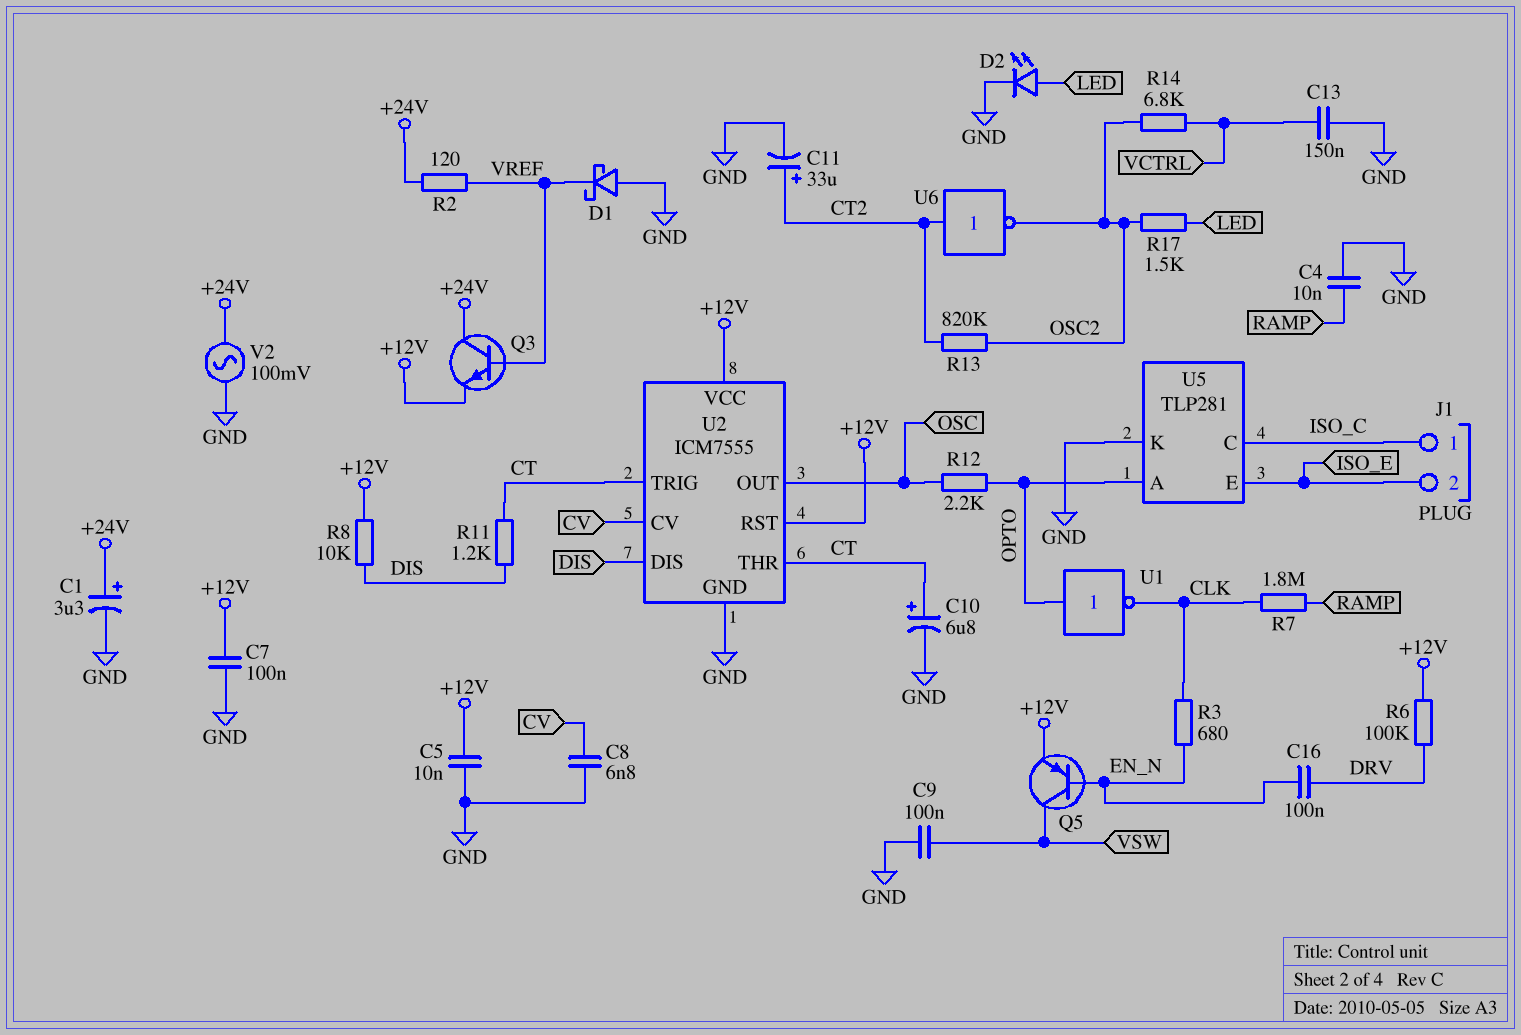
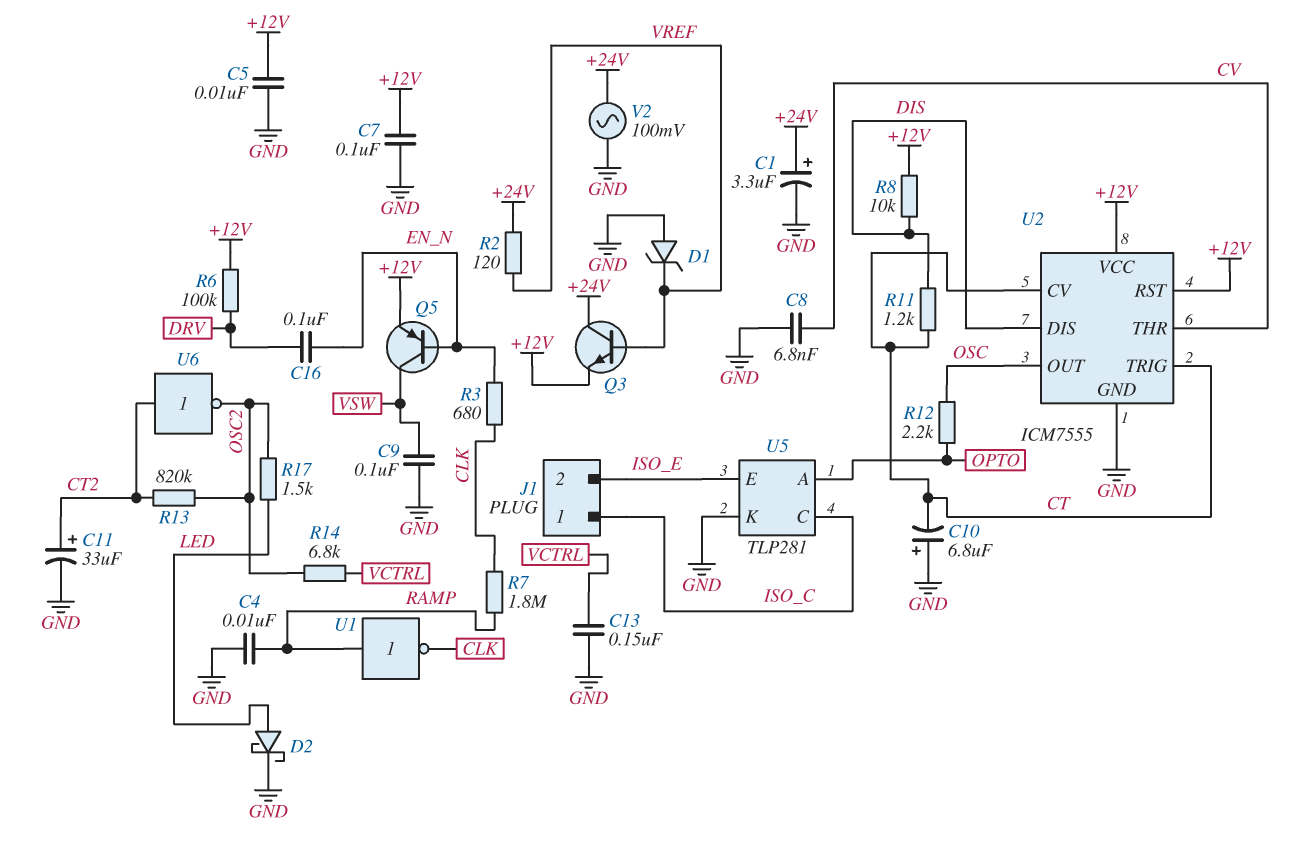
C10: 6.8uF (plus CT, minus GND) -> 6.8uF (plus GND, minus CT)
D1: schottky (A GND, K VREF) -> zener (A GND, K VREF)
D2: LED (A LED, K GND) -> schottky (A LED, K GND)
U1: NOT (in OPTO, out CLK) -> NOT (in RAMP, out CLK)
U2 pin CV: CV -> CT
U2 pin THR: CT -> CV

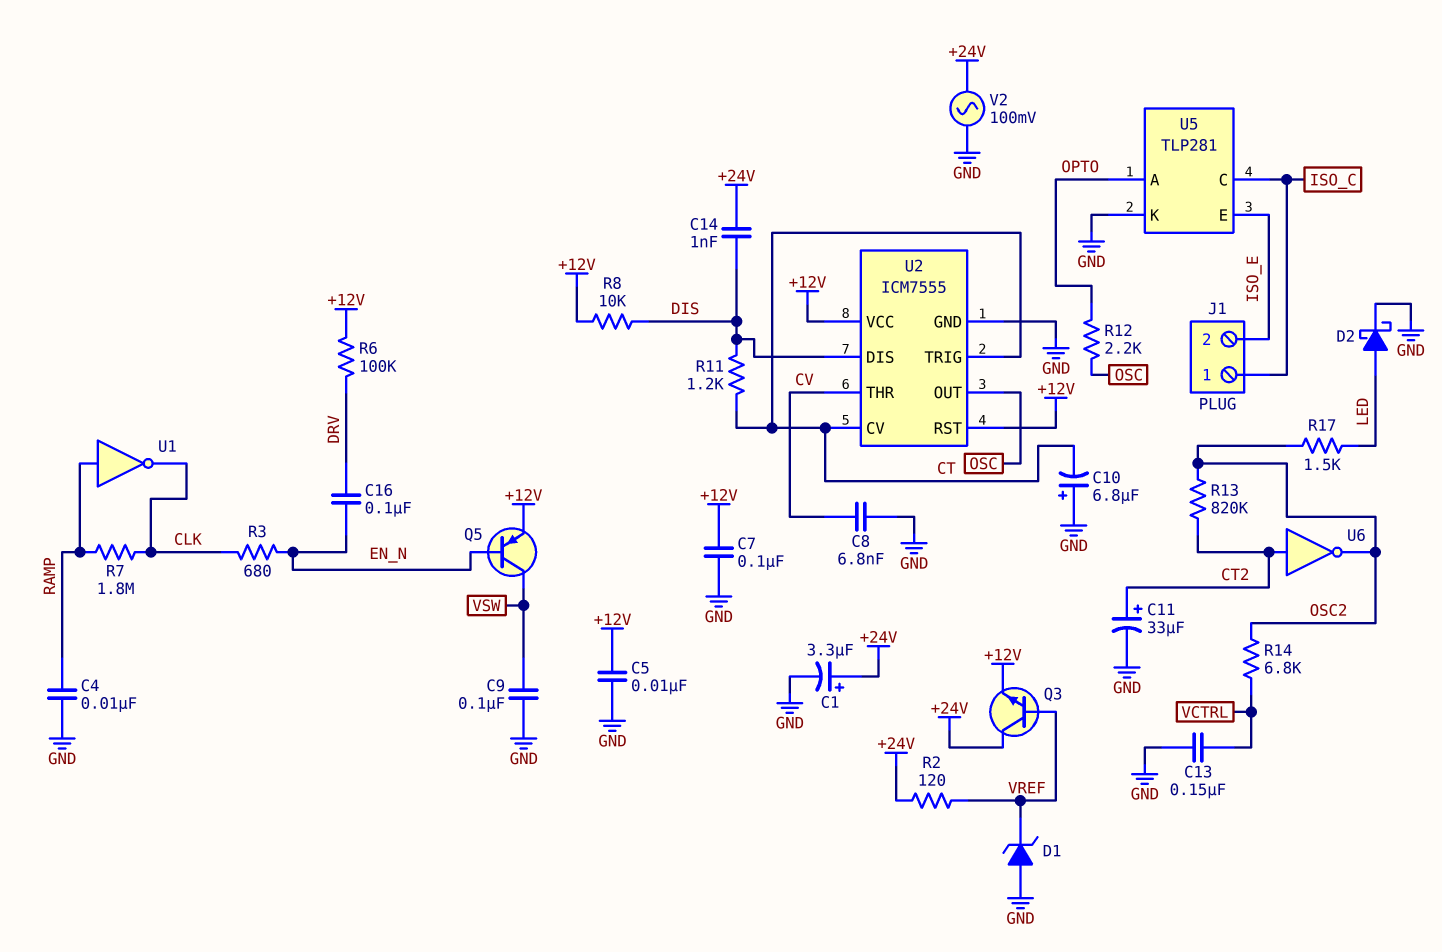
C14: none -> 1nF (+24V, DIS)

